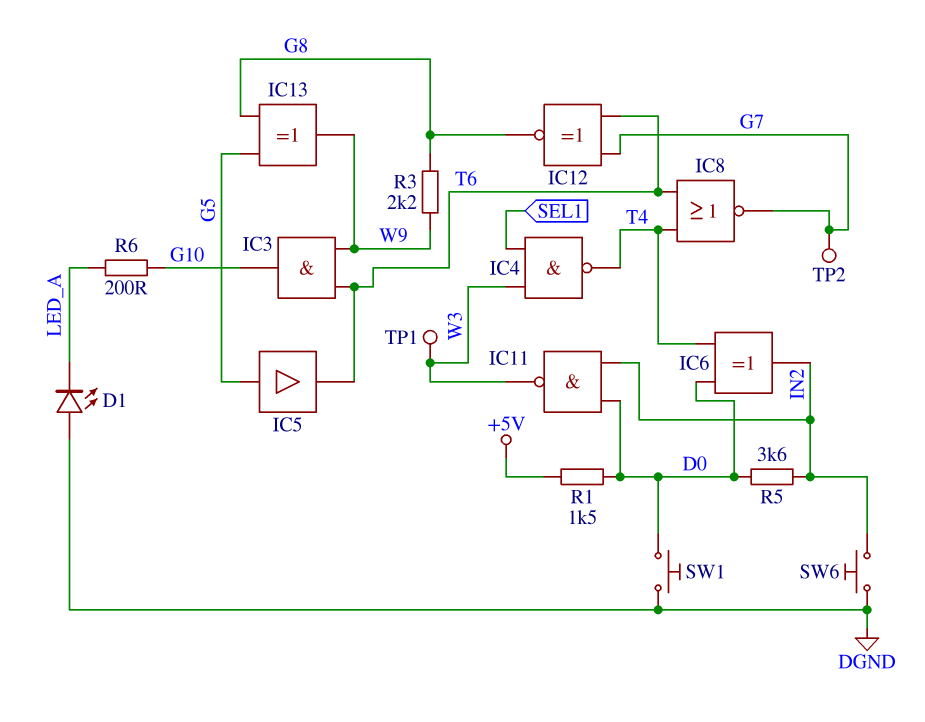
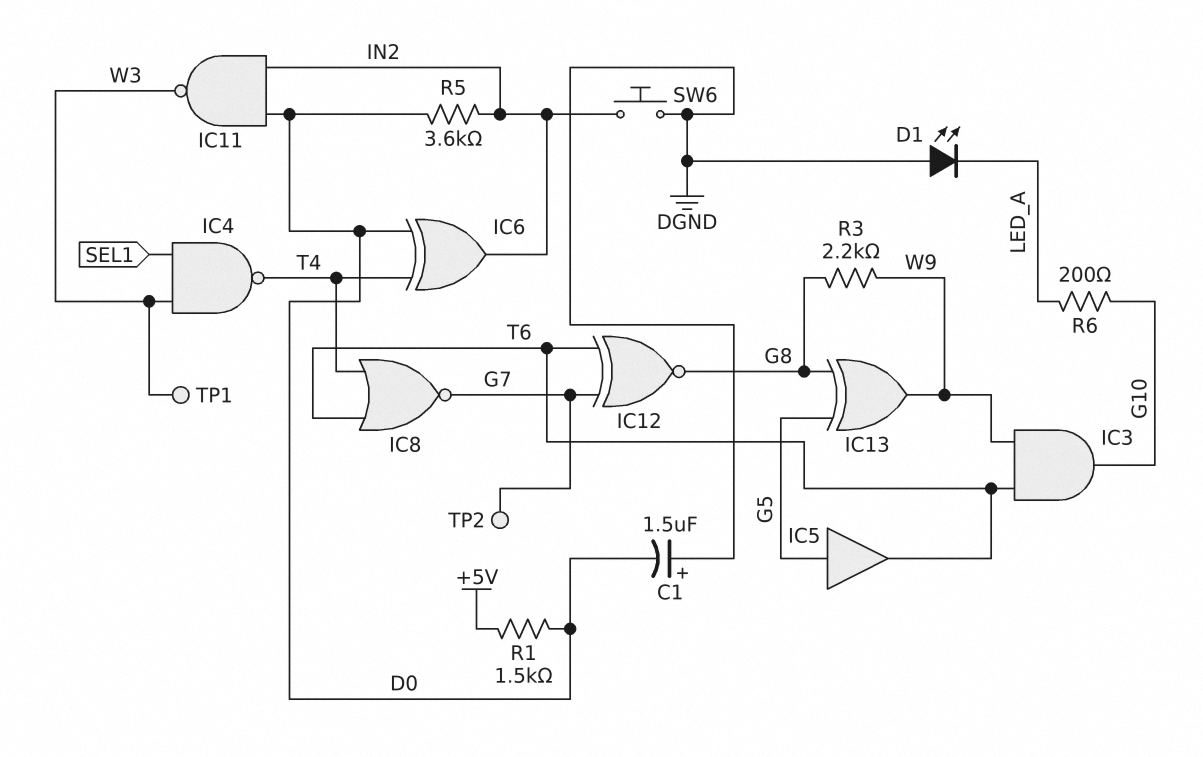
C1: none -> 1.5uF (plus DGND, minus D0)
SW1: button (D0, DGND) -> none

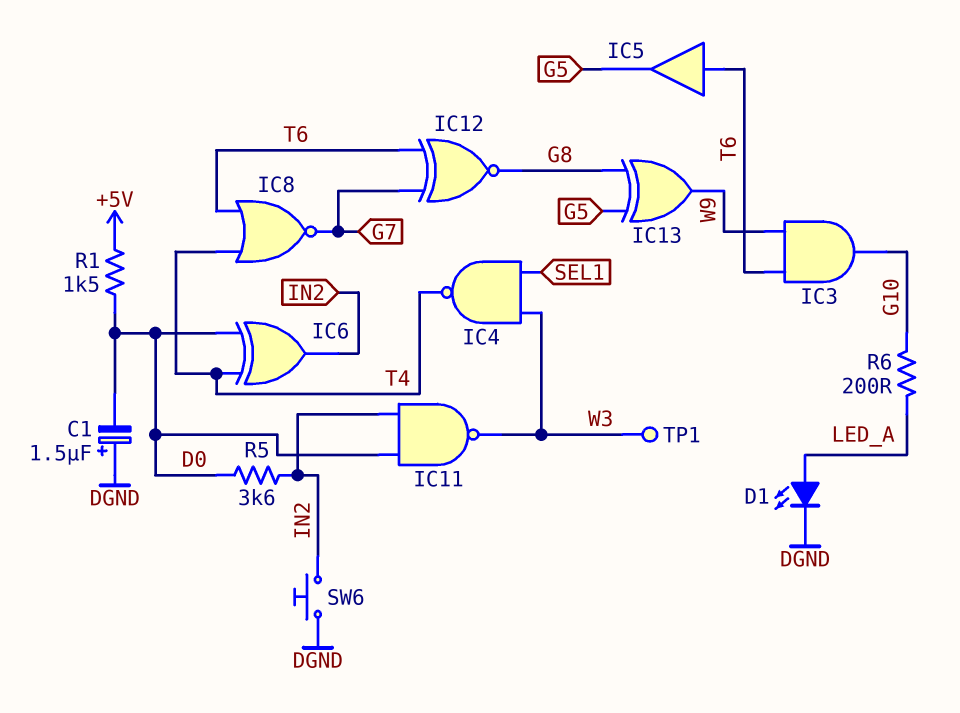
D1: LED (A DGND, K LED_A) -> LED (A LED_A, K DGND)
IC5: buffer (in G5, out T6) -> buffer (in T6, out G5)
R3: 2.2k (G8, W9) -> none
TP2: test point (G7) -> none

